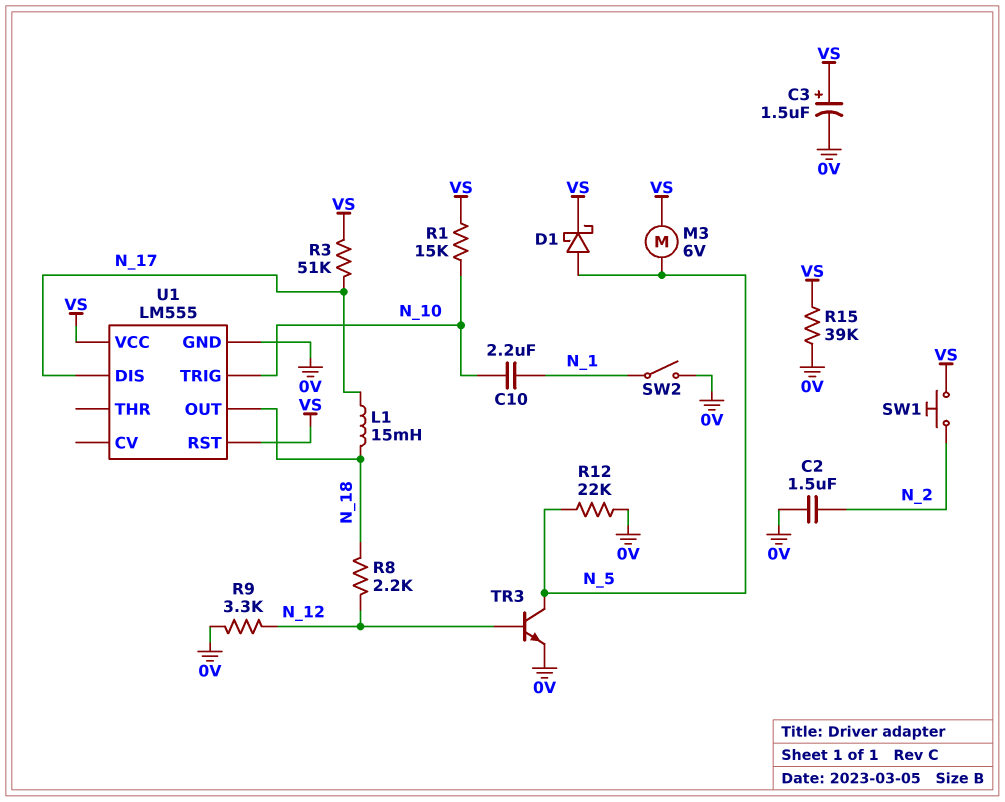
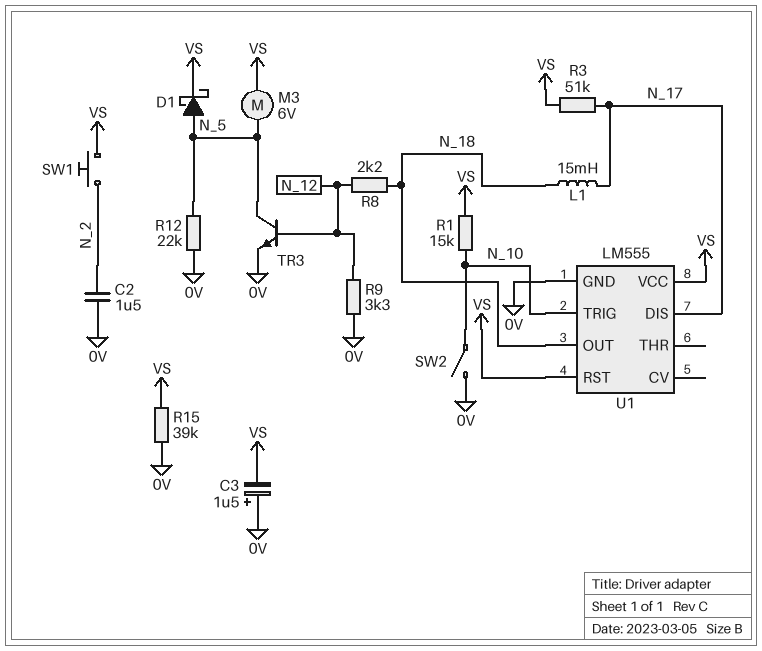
C3: 1.5uF (plus VS, minus 0V) -> 1.5uF (plus 0V, minus VS)
C10: 2.2uF (N_1, N_10) -> none
SW2: switch (0V, N_1) -> switch (0V, N_10)

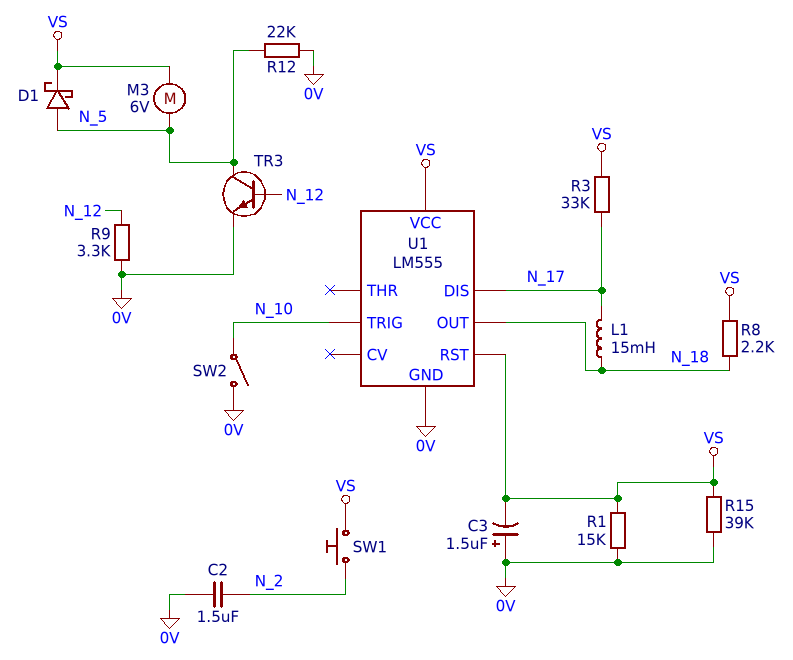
R1: 15k (N_10, VS) -> 15k (0V, VS)
R3: 51k (N_17, VS) -> 33k (N_17, VS)
R8: 2.2k (N_12, N_18) -> 2.2k (N_18, VS)

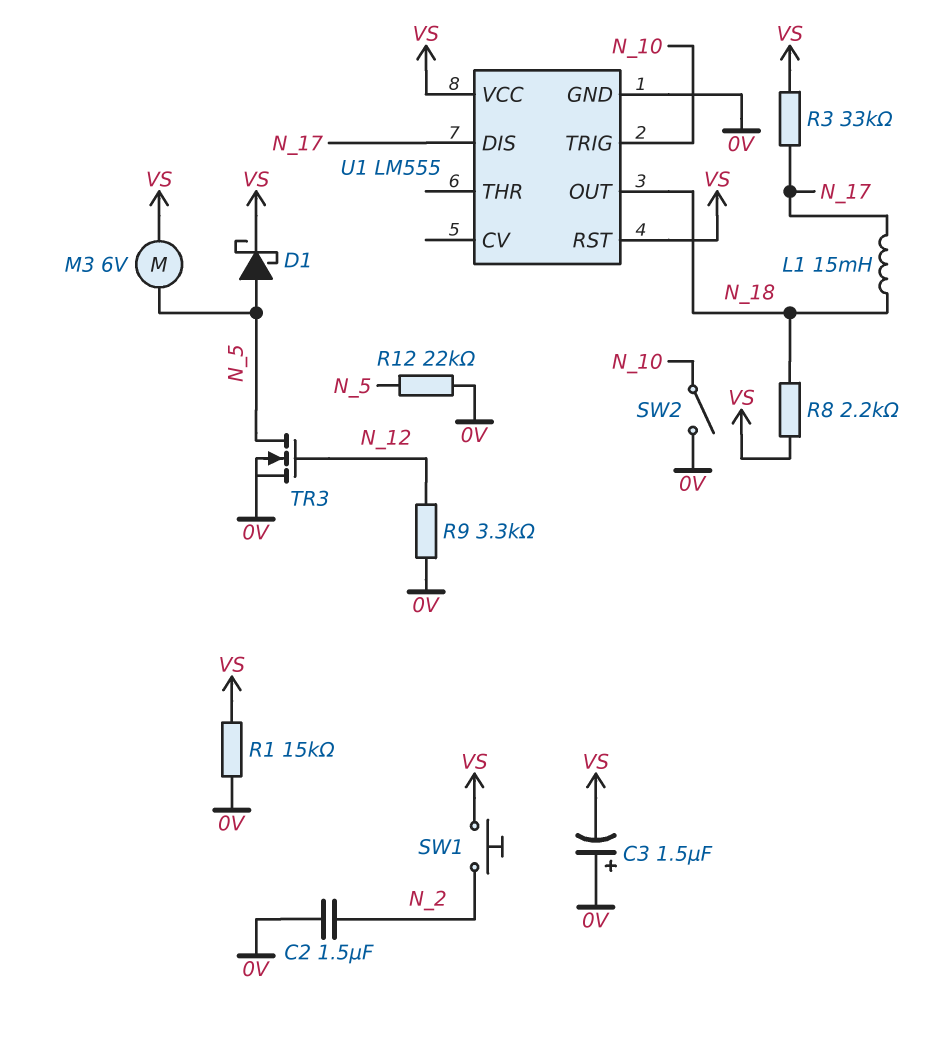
R15: 39k (0V, VS) -> none
TR3: NPN (B N_12, C N_5, E 0V) -> NMOS (G N_12, D N_5, S 0V)

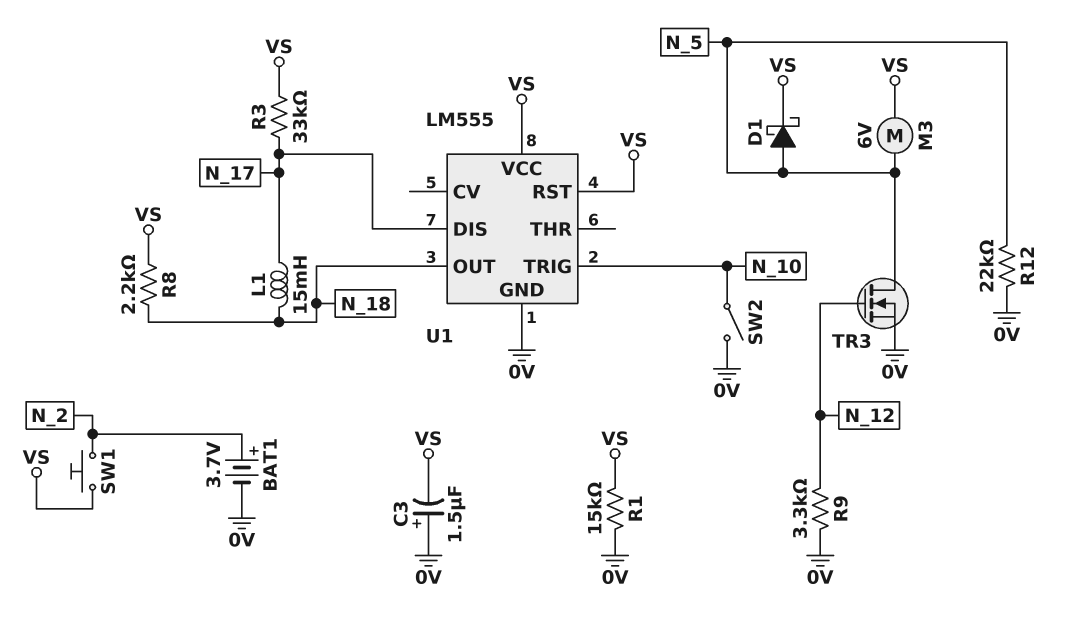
BAT1: none -> 3.7V (plus N_2, minus 0V)
C2: 1.5uF (0V, N_2) -> none

